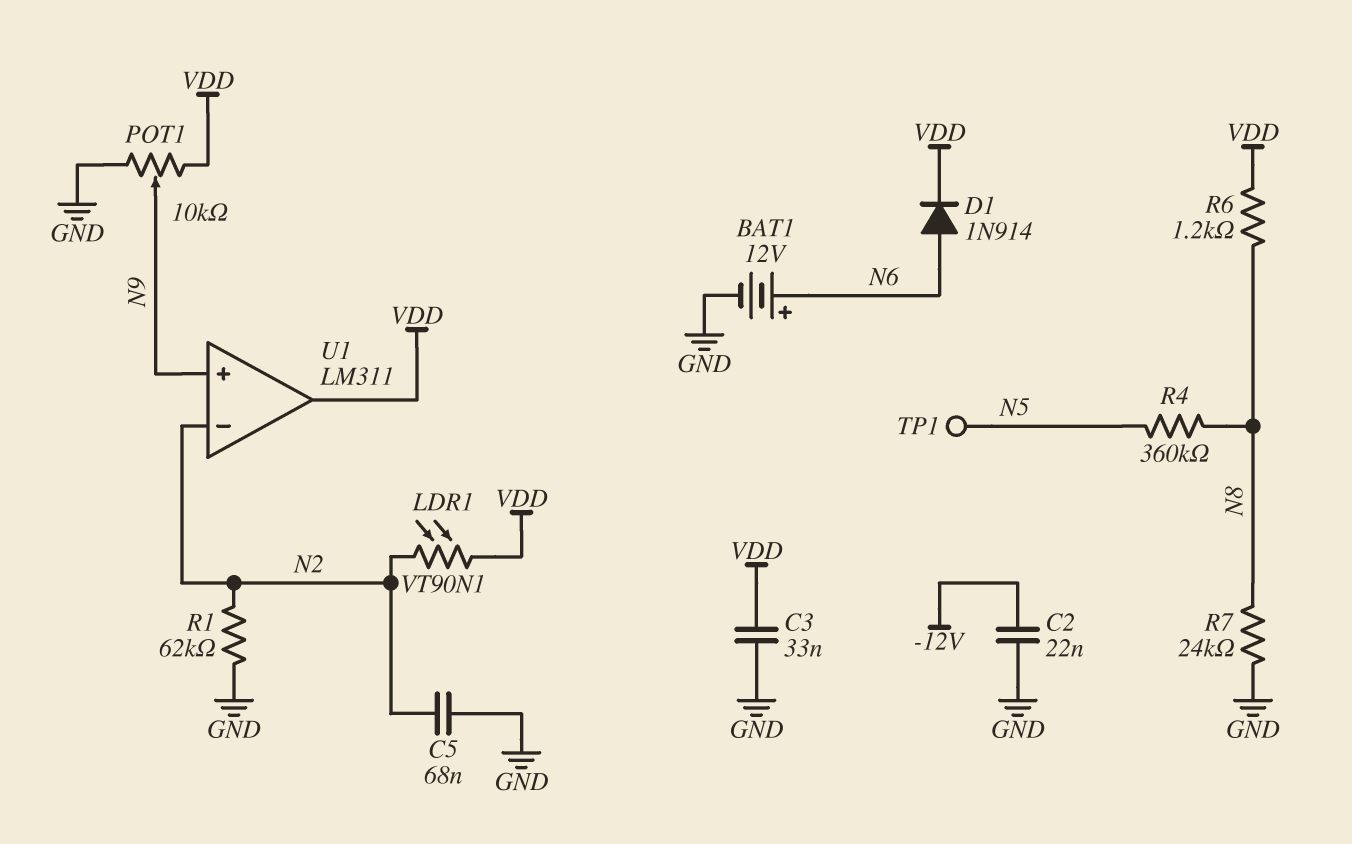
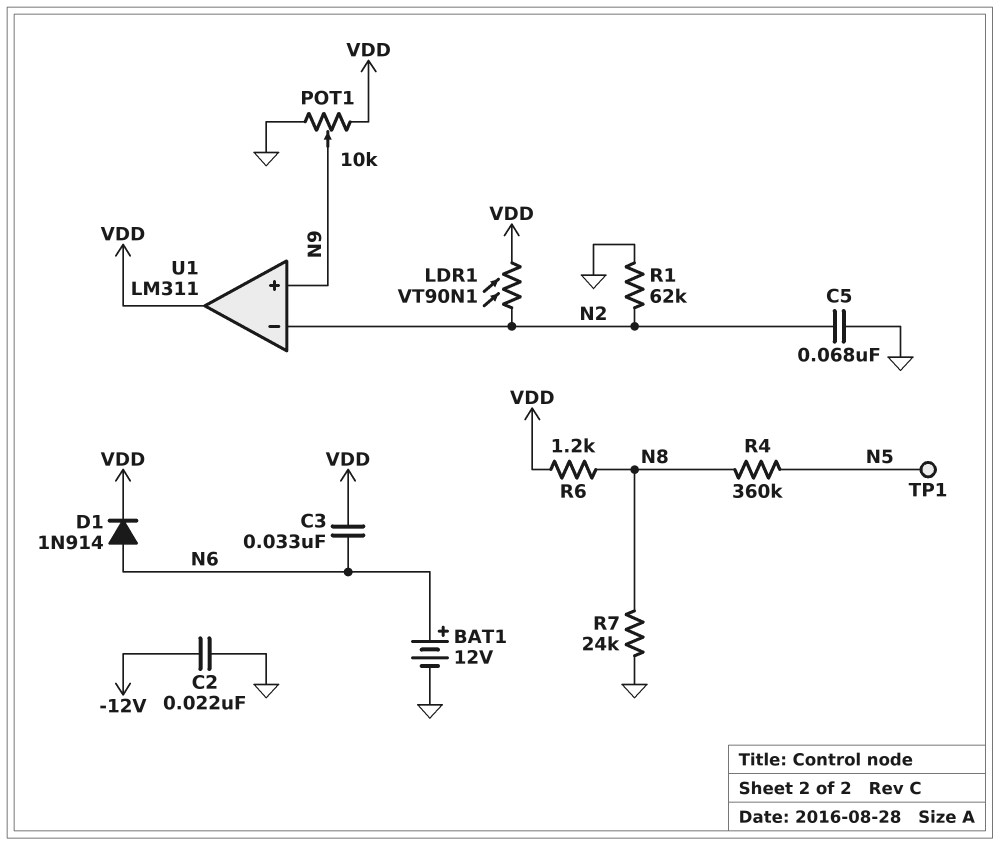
C3: 33nF (GND, VDD) -> 33nF (N6, VDD)

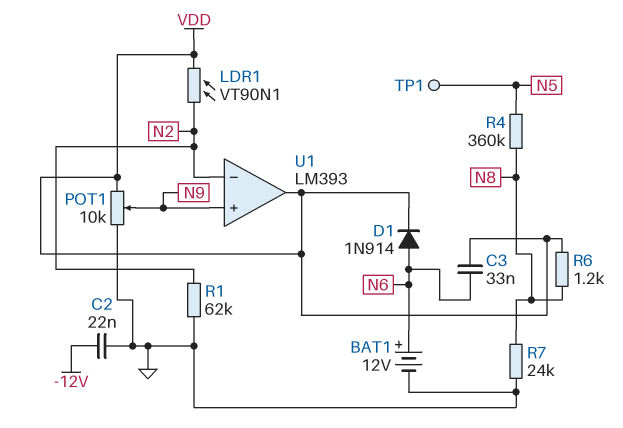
C5: 68nF (GND, N2) -> none
U1: LM311 -> LM393

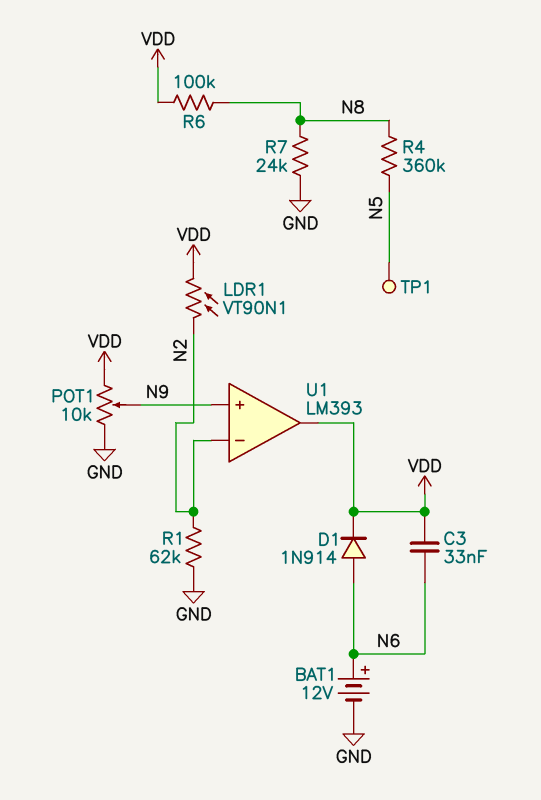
C2: 22nF (-12V, GND) -> none
R6: 1.2k (N8, VDD) -> 100k (N8, VDD)

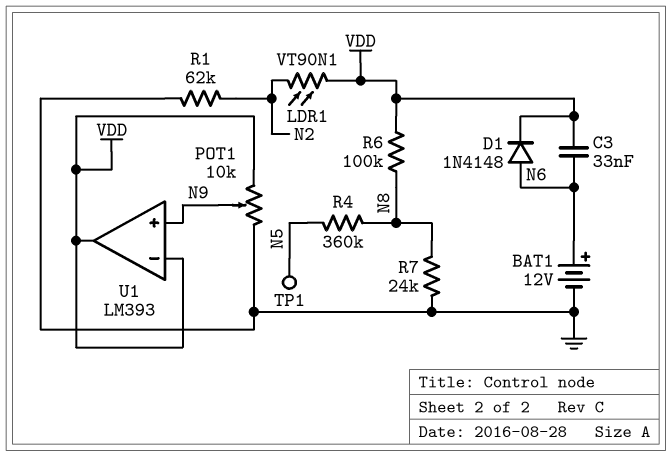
D1: diode 1N914 (A N6, K VDD) -> diode 1N4148 (A N6, K VDD)
U1 pin in-: N2 -> VDD

